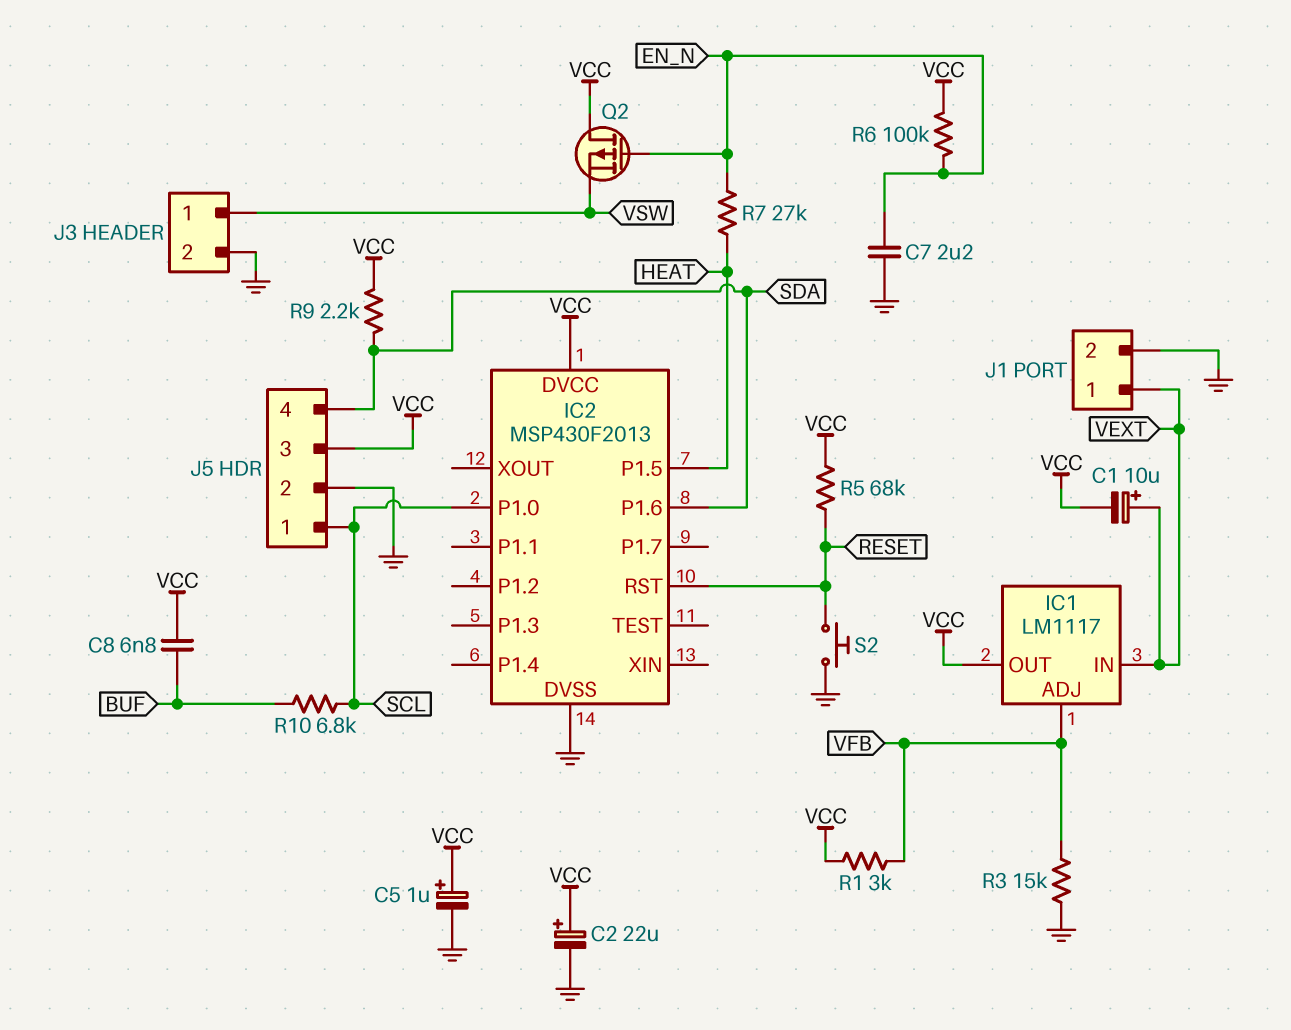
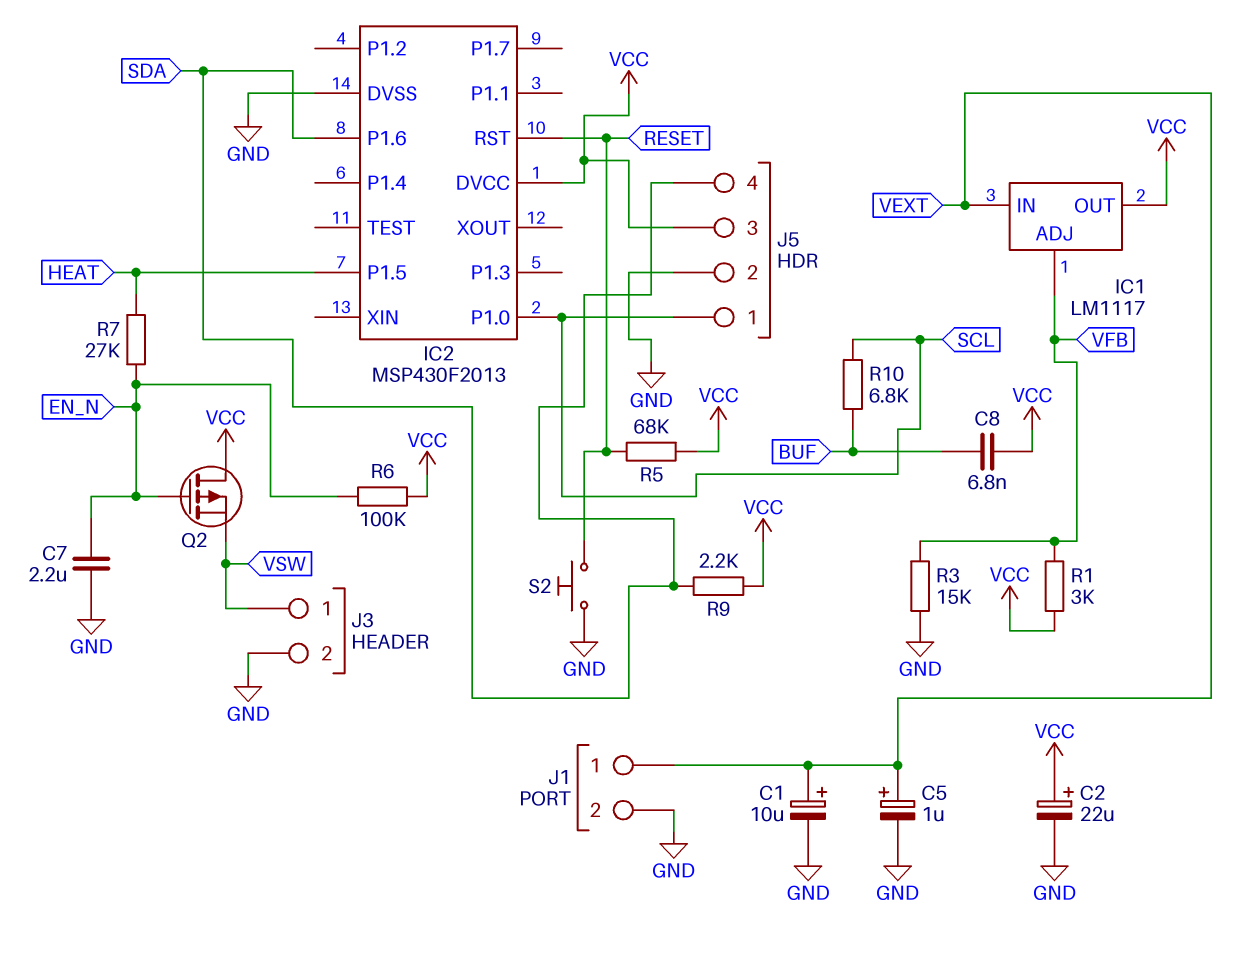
C1: 10uF (plus VEXT, minus VCC) -> 10uF (plus VEXT, minus GND)
C5: 1uF (plus VCC, minus GND) -> 1uF (plus VEXT, minus GND)

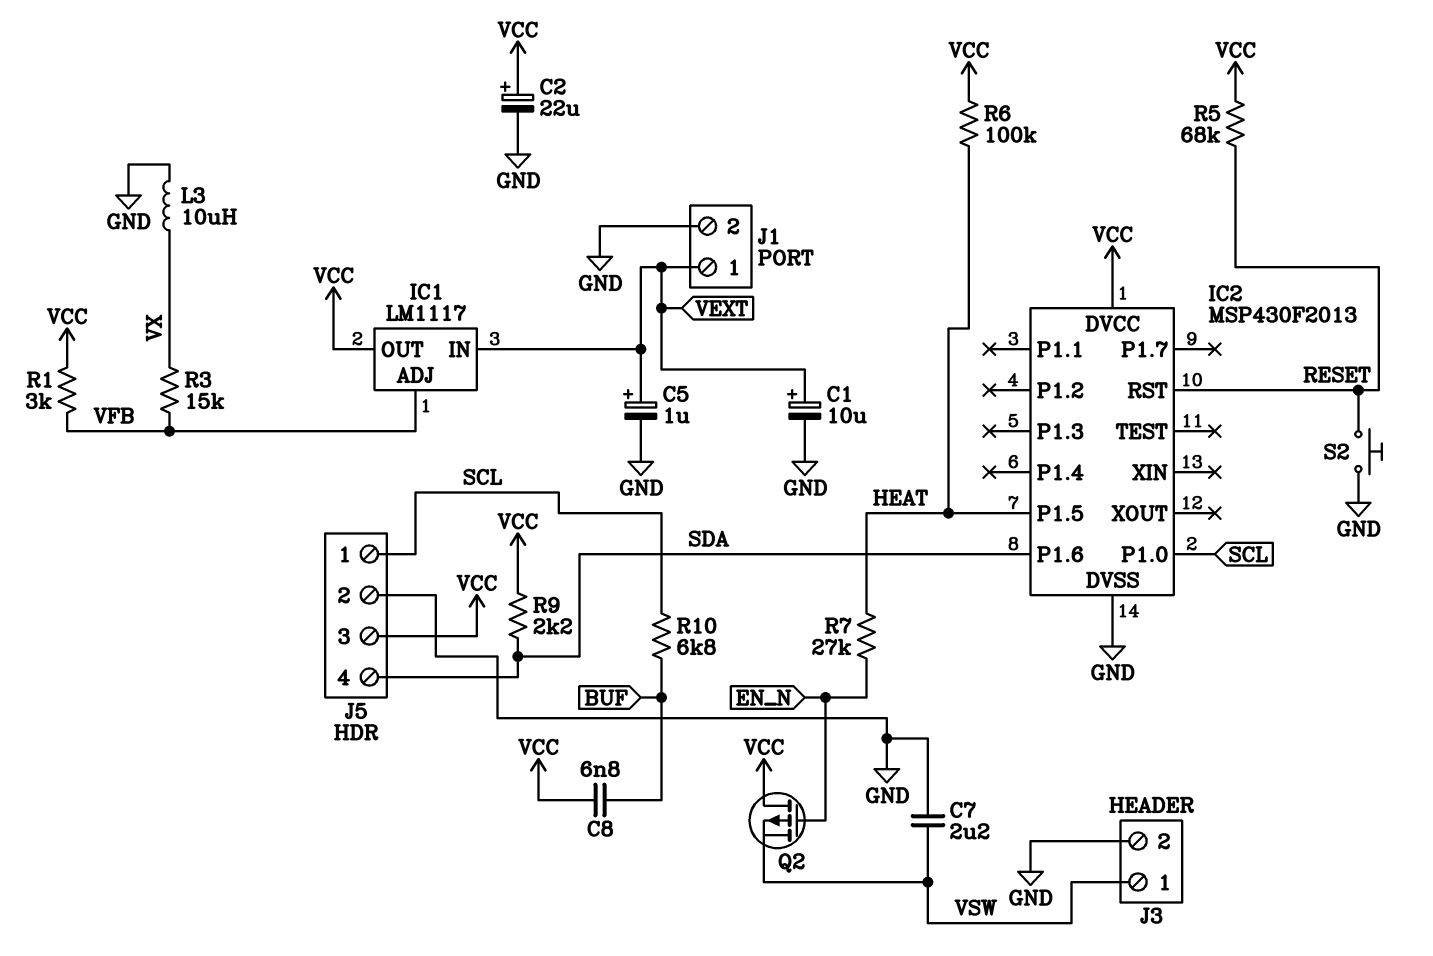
C7: 2.2uF (EN_N, GND) -> 2.2uF (GND, VSW)
L3: none -> 10uH (GND, VX)
R3: 15k (GND, VFB) -> 15k (VFB, VX)
R6: 100k (EN_N, VCC) -> 100k (HEAT, VCC)

